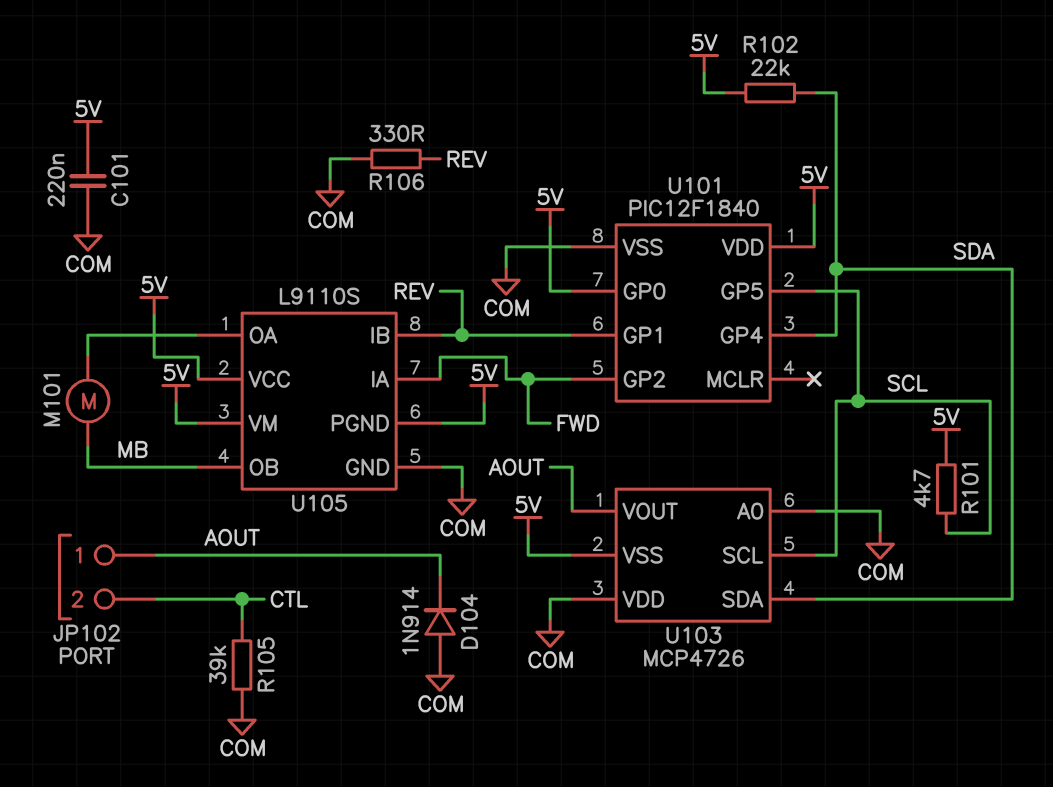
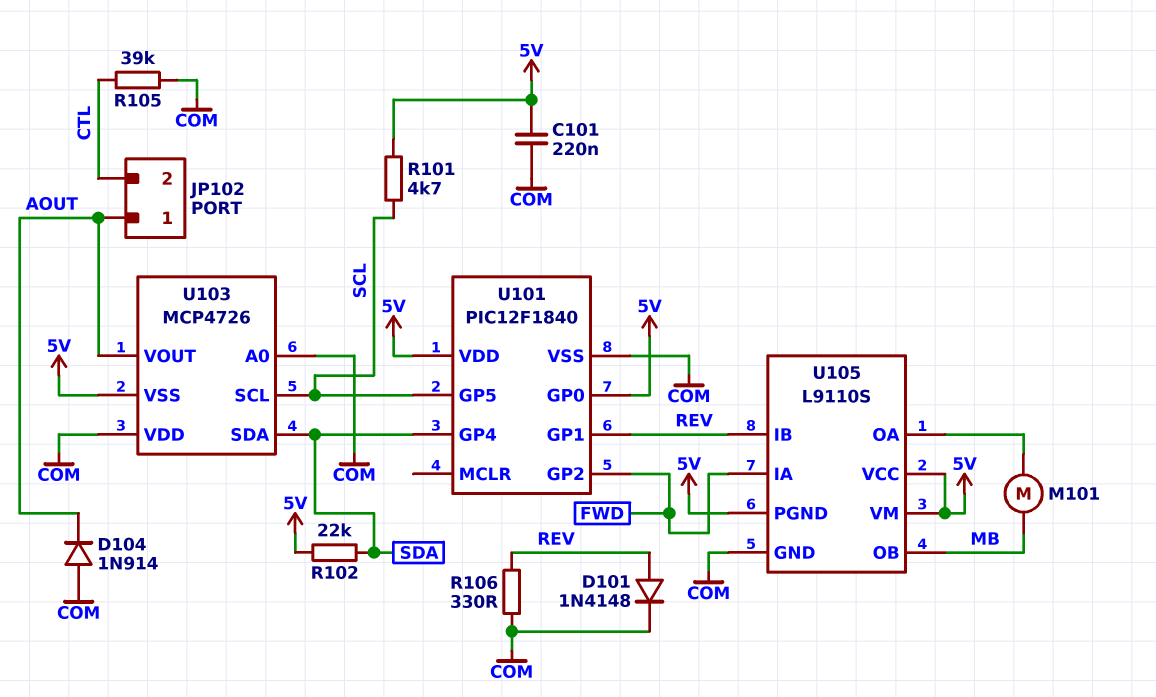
D101: none -> diode 1N4148 (A REV, K COM)

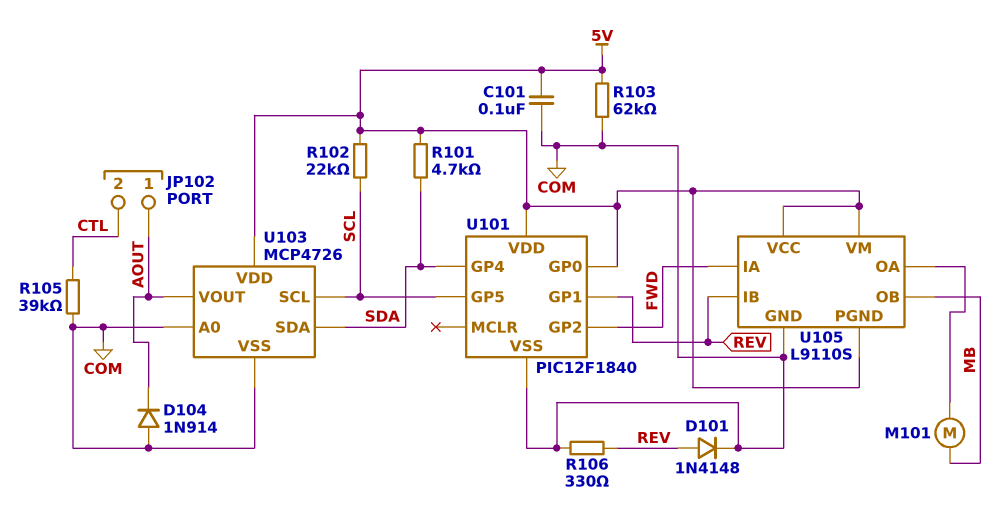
C101: 220nF (5V, COM) -> 100nF (5V, COM)
R101: 4.7k (5V, SCL) -> 4.7k (5V, SDA)
R102: 22k (5V, SDA) -> 22k (5V, SCL)
R103: none -> 62k (5V, COM)
U103 pin VDD: COM -> 5V
U103 pin VSS: 5V -> COM

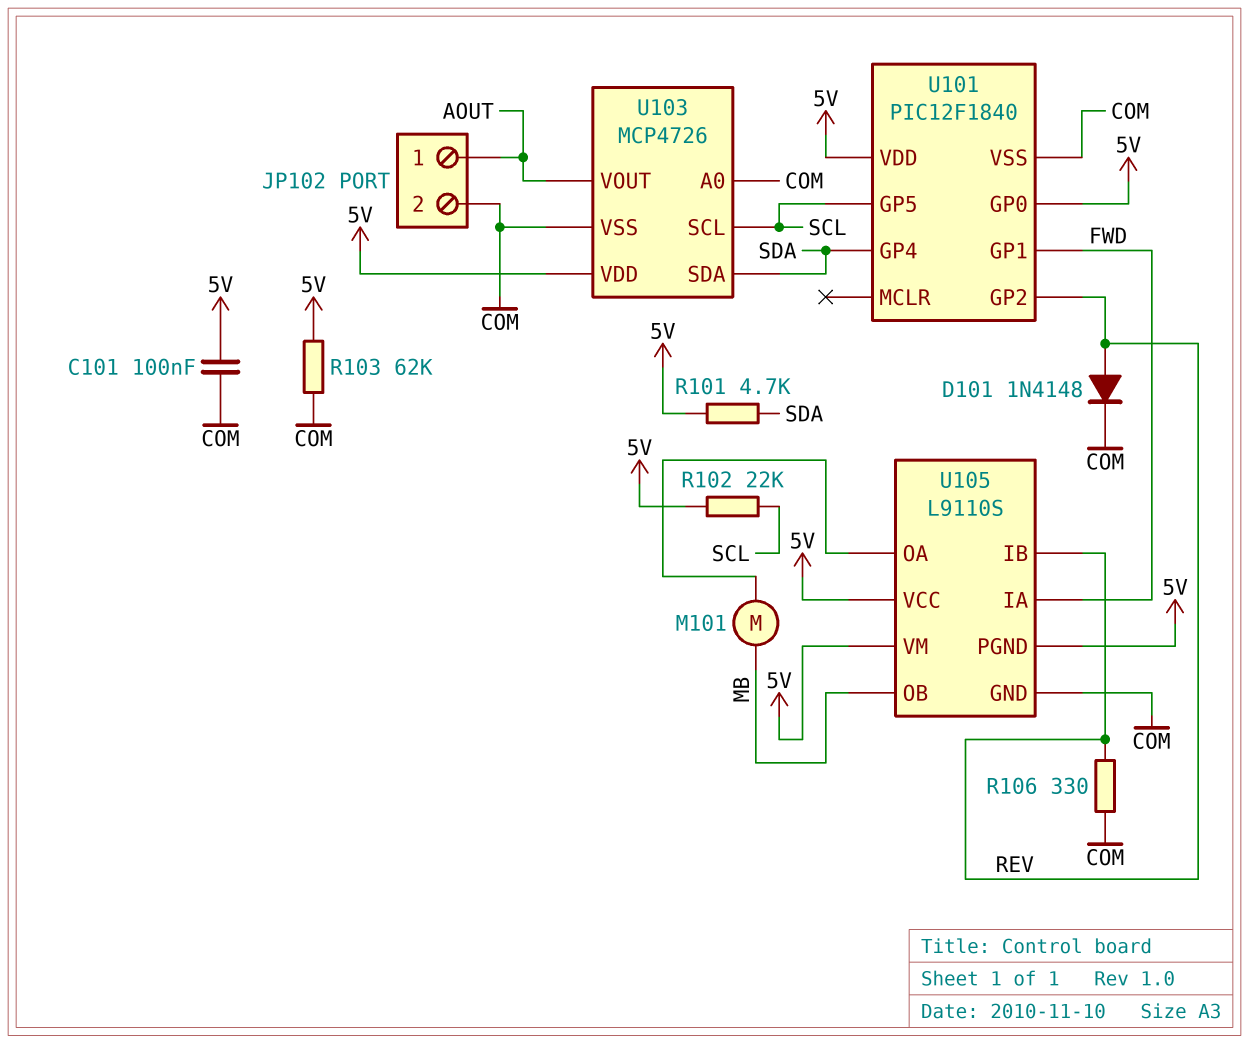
D104: diode 1N914 (A COM, K AOUT) -> none
JP102 pin 2: CTL -> COM
R105: 39k (COM, CTL) -> none
U101 pin GP1: REV -> FWD
U101 pin GP2: FWD -> REV

